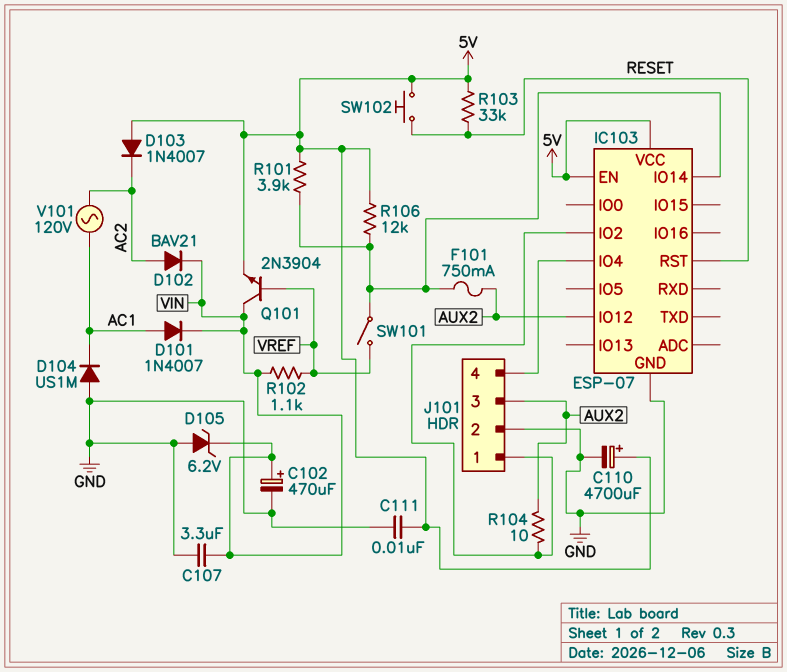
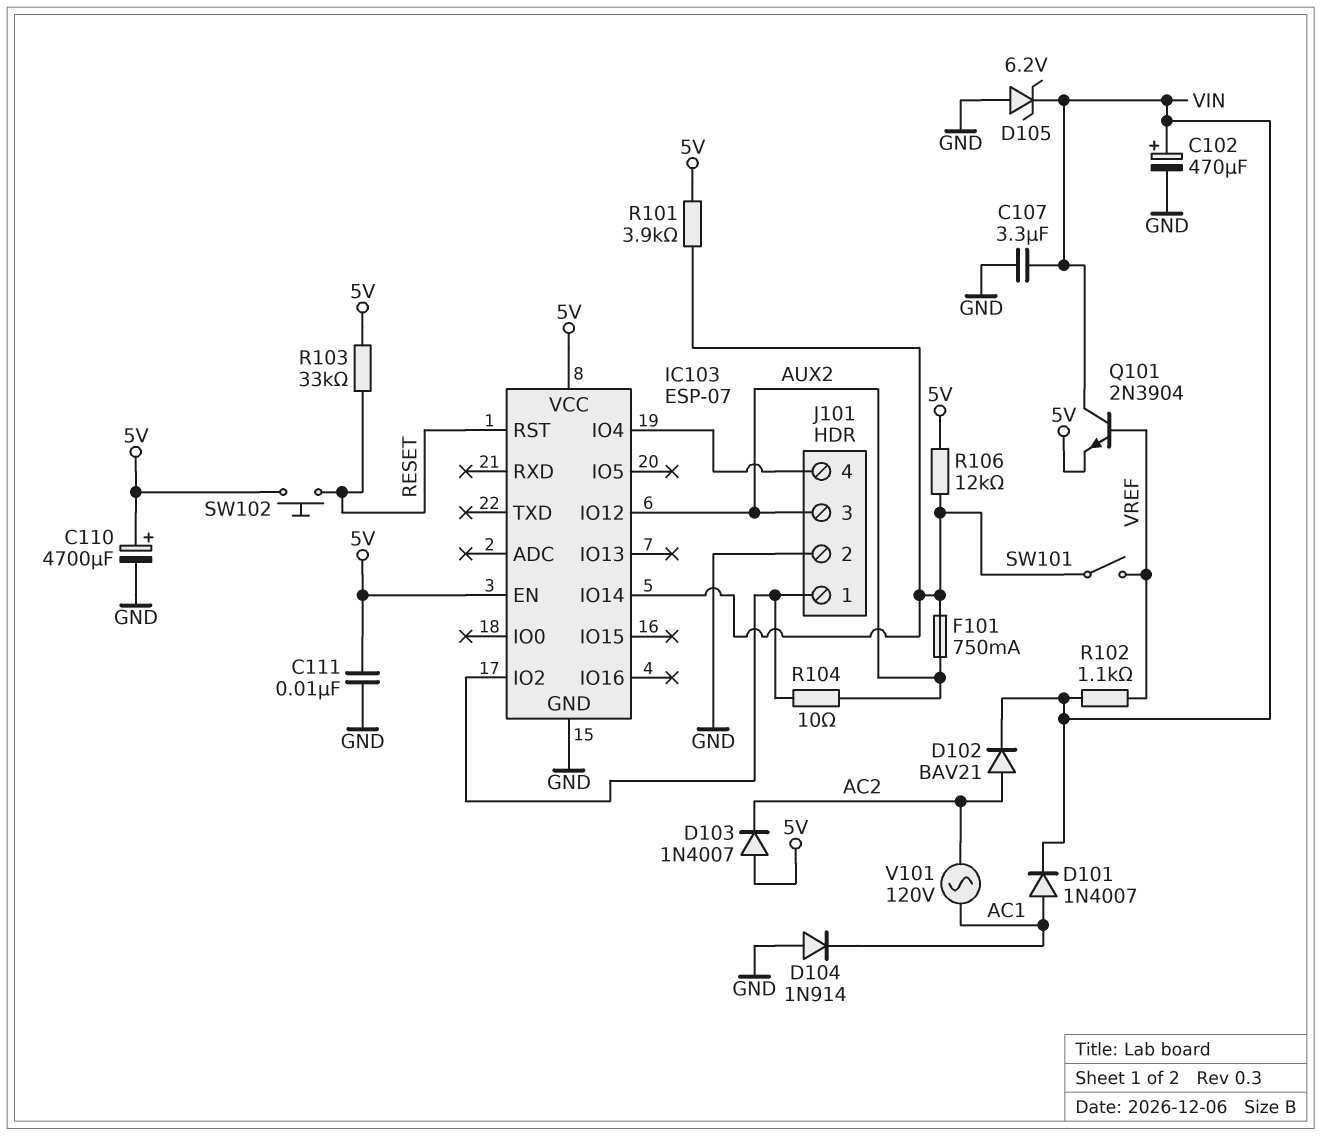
D104: diode US1M (A GND, K AC1) -> diode 1N914 (A GND, K AC1)

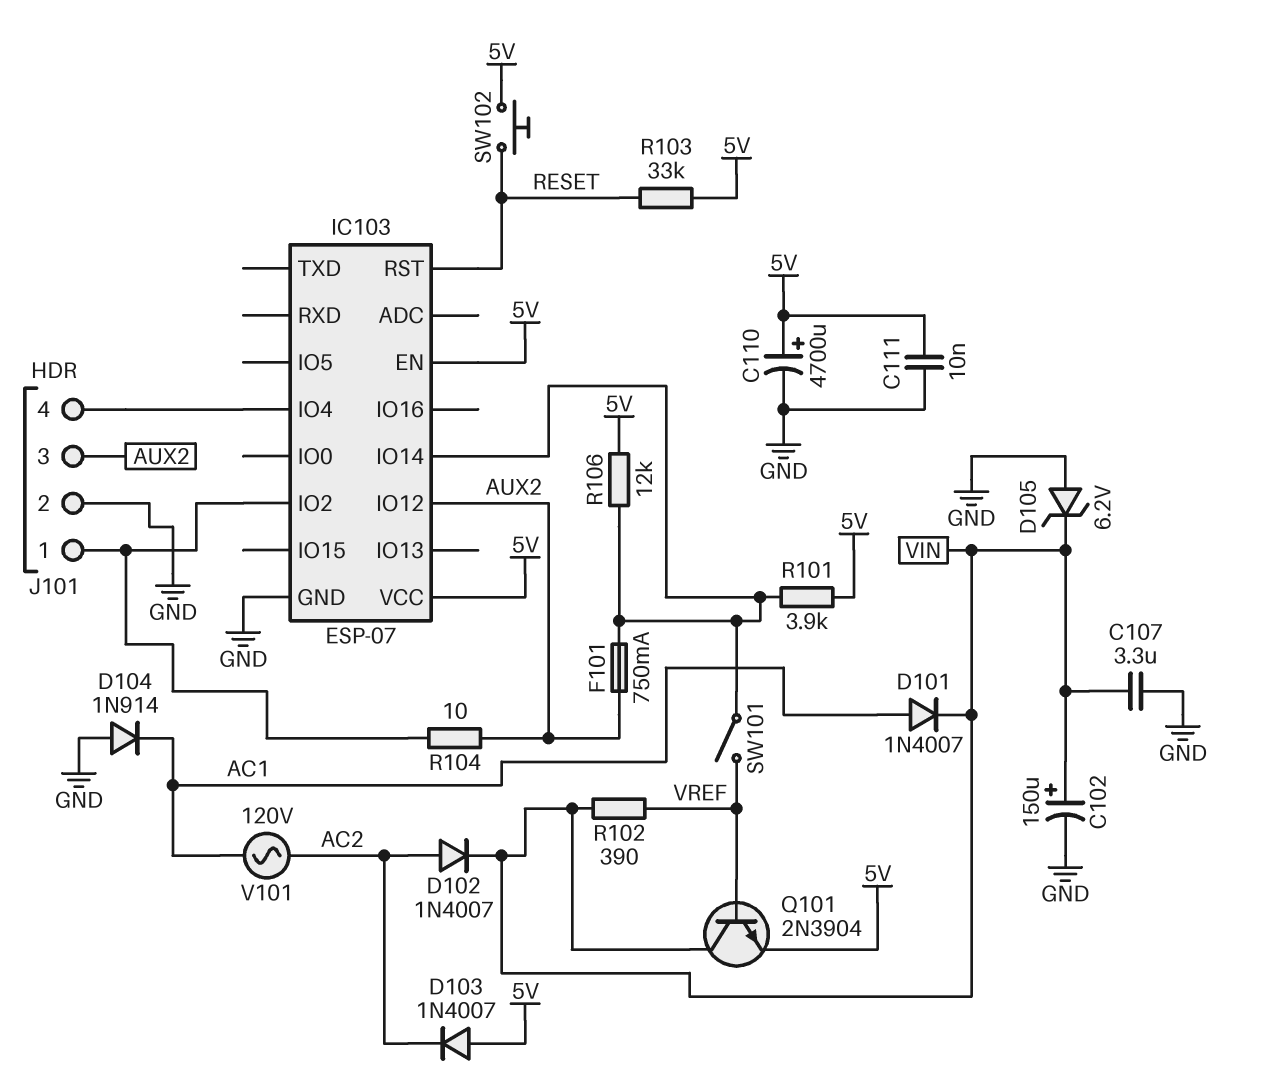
C102: 470uF (plus VIN, minus GND) -> 150uF (plus VIN, minus GND)
D102: diode BAV21 (A AC2, K VIN) -> diode 1N4007 (A AC2, K VIN)
R102: 1.1k (VIN, VREF) -> 390 (VIN, VREF)

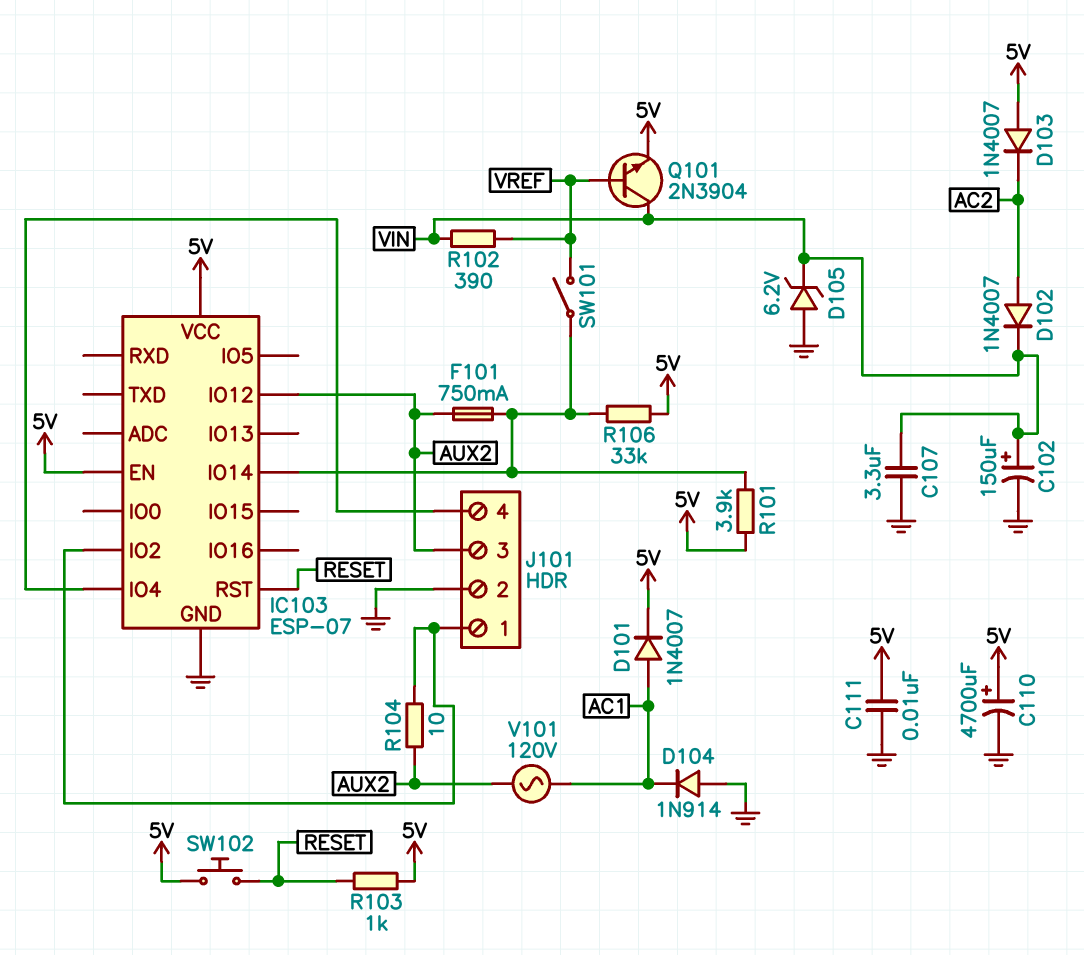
D101: diode 1N4007 (A AC1, K VIN) -> diode 1N4007 (A AC1, K 5V)
R103: 33k (5V, RESET) -> 1k (5V, RESET)
R106: 12k (5V, IC103/IO14) -> 33k (5V, IC103/IO14)
V101: AC 120V (AC1, AC2) -> AC 120V (AC1, AUX2)

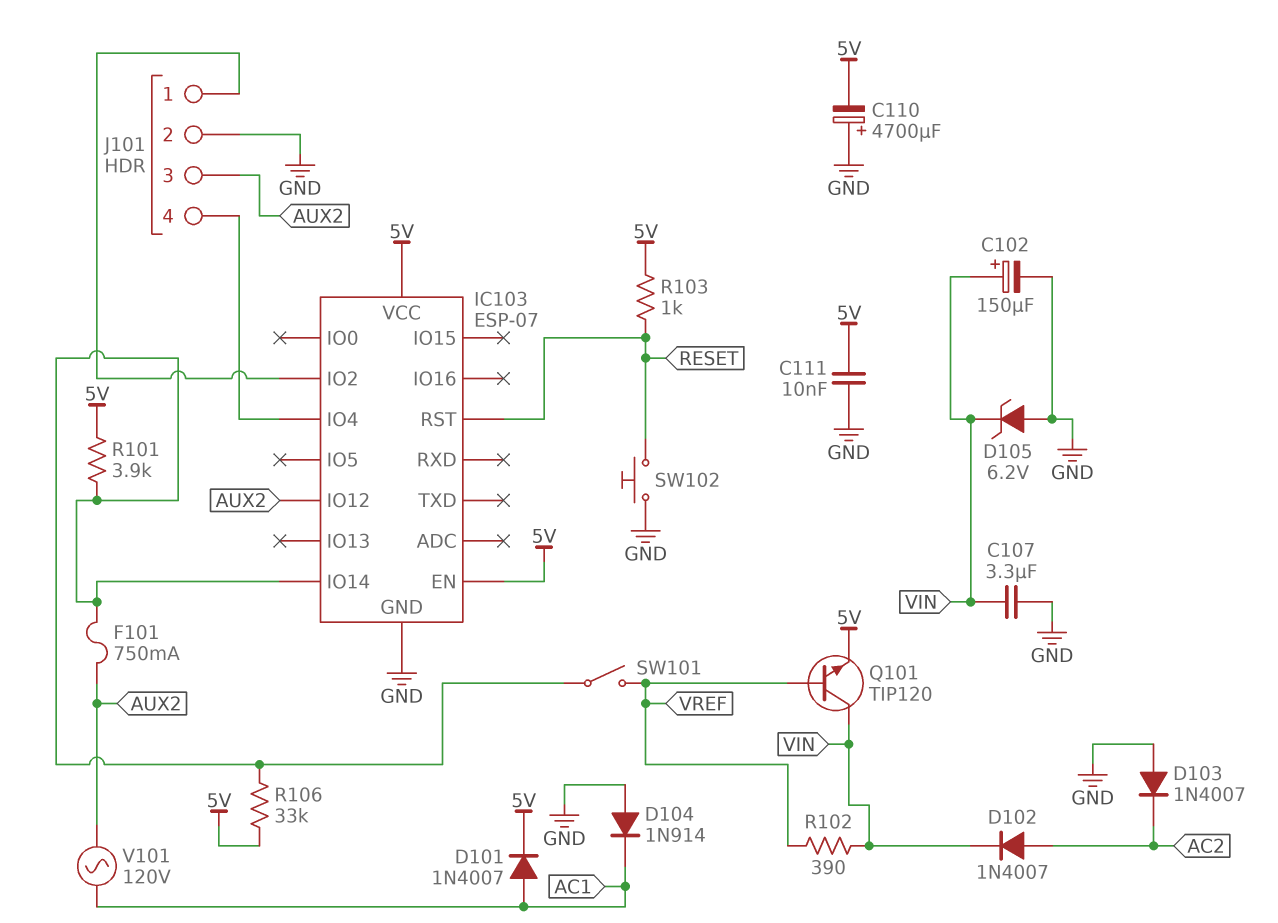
C110: 4700uF (plus 5V, minus GND) -> 4700uF (plus GND, minus 5V)
D103: diode 1N4007 (A 5V, K AC2) -> diode 1N4007 (A GND, K AC2)
Q101: NPN 2N3904 (B VREF, C VIN, E 5V) -> NPN TIP120 (B VREF, C VIN, E 5V)
R104: 10 (AUX2, IC103/IO2) -> none
SW102: button (5V, RESET) -> button (GND, RESET)

